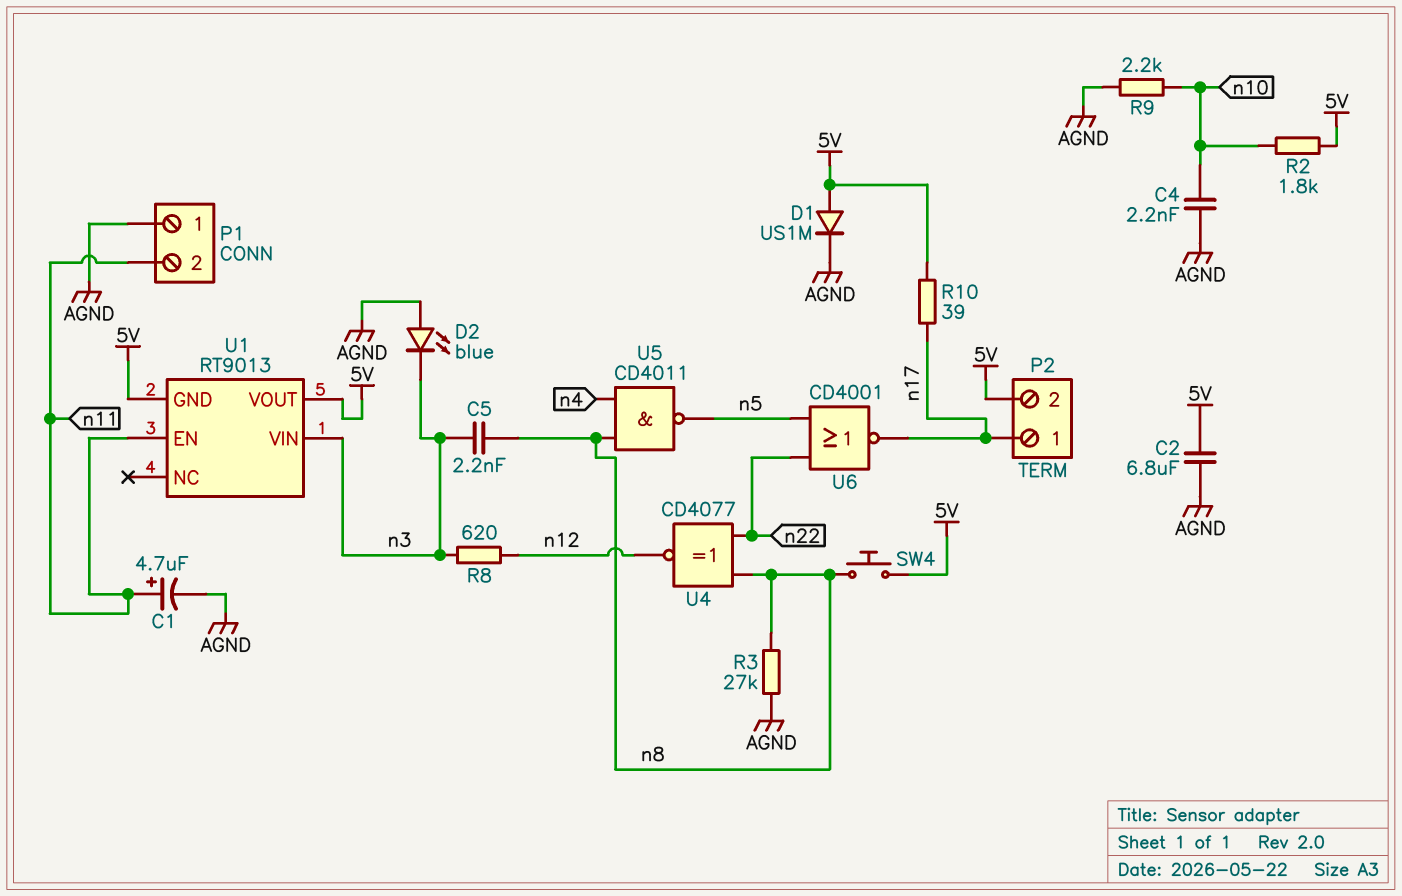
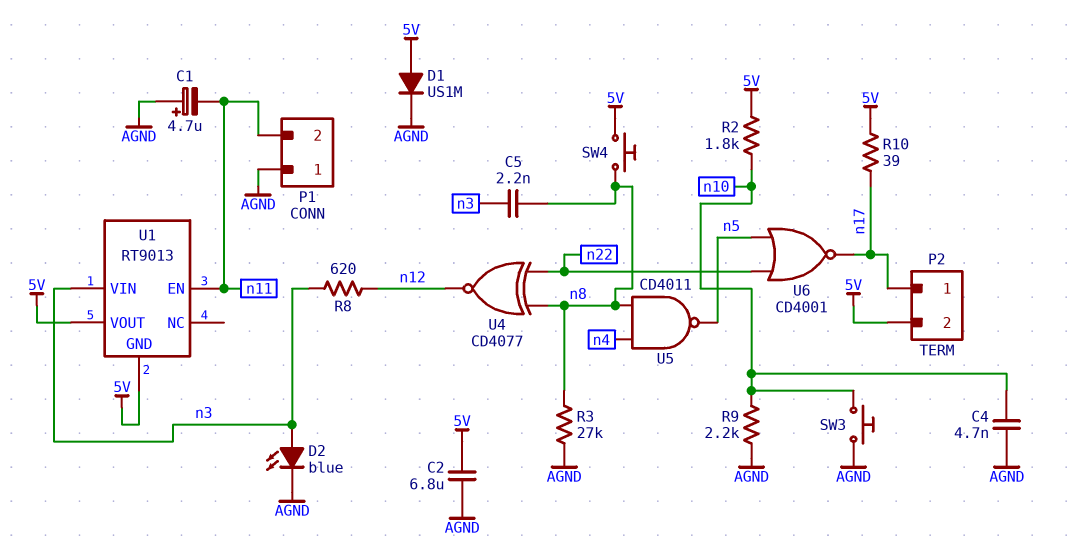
C1: 4.7uF (plus n11, minus AGND) -> 4.7uF (plus AGND, minus n11)
C4: 2.2nF (AGND, n10) -> 4.7nF (AGND, n10)
D2: LED blue (A AGND, K n3) -> LED blue (A n3, K AGND)
SW3: none -> button (AGND, n10)

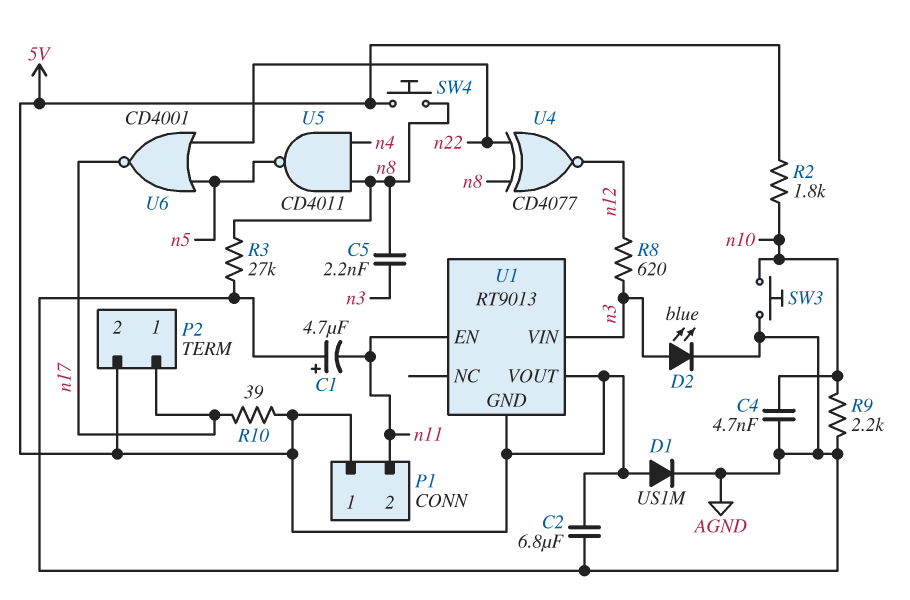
P1 pin 1: AGND -> 5V

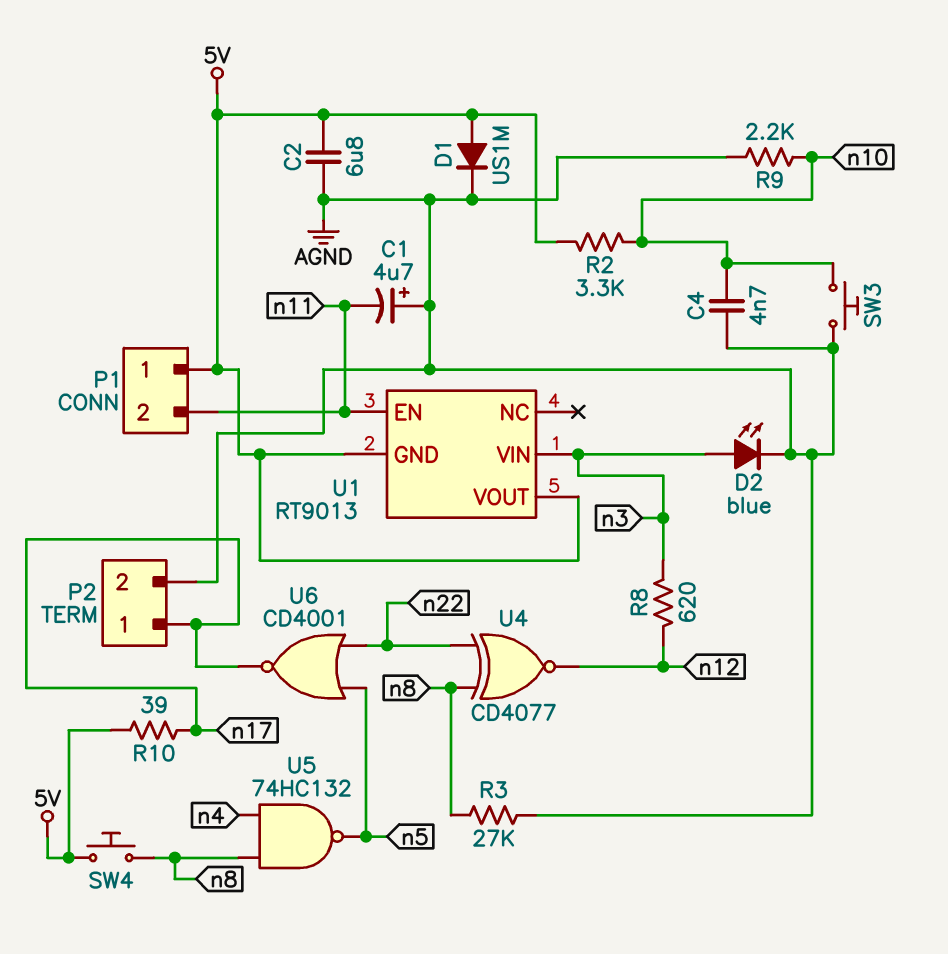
C5: 2.2nF (n3, n8) -> none
P2 pin 2: 5V -> AGND
R2: 1.8k (5V, n10) -> 3.3k (5V, n10)
U5: NAND CD4011 (in n4, in n8, out n5) -> NAND 74HC132 (in n4, in n8, out n5)

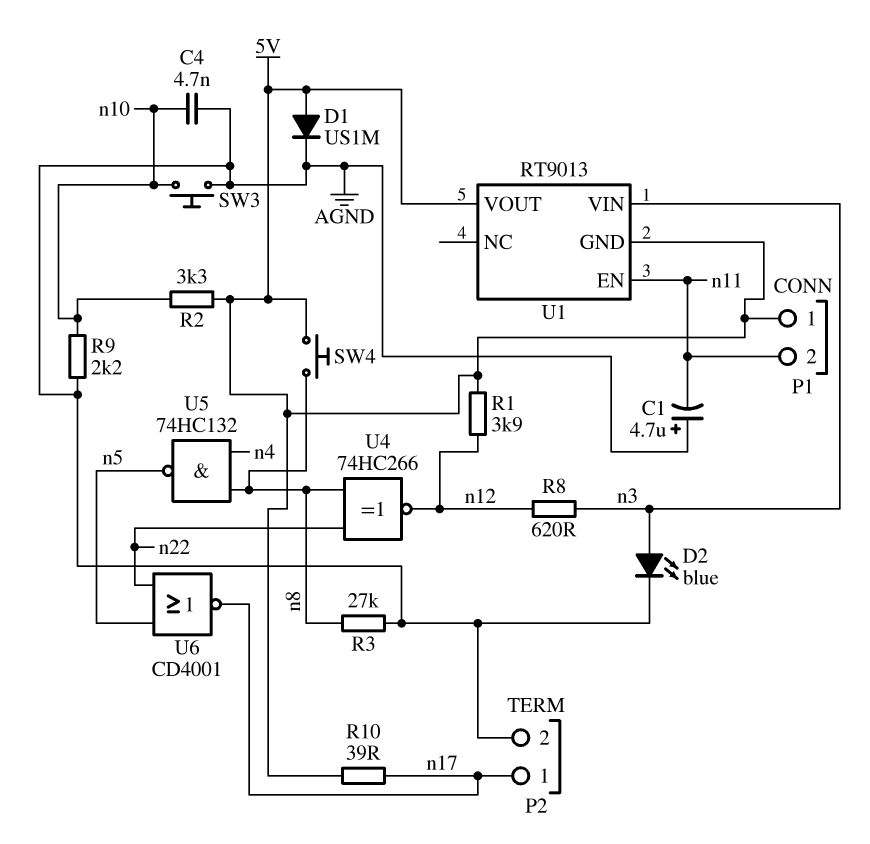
C2: 6.8uF (5V, AGND) -> none
R1: none -> 3.9k (5V, n12)
U4: XNOR CD4077 (in n8, in n22, out n12) -> XNOR 74HC266 (in n8, in n22, out n12)

